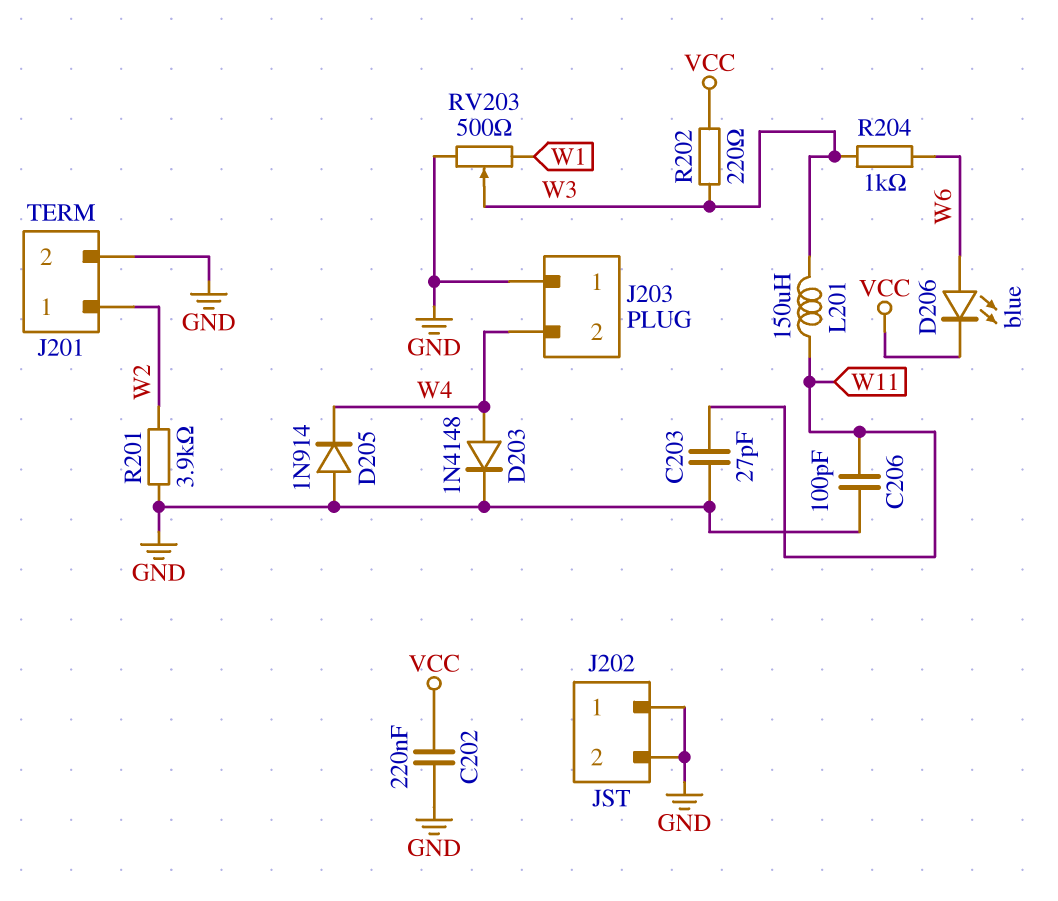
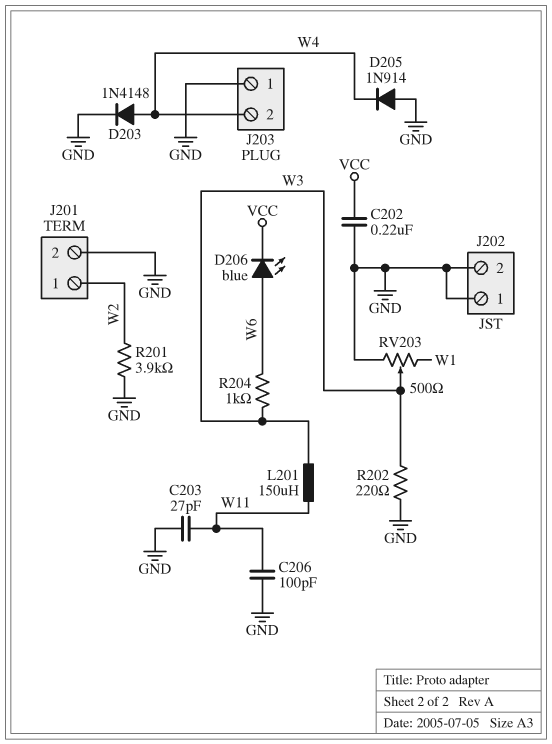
R202: 220 (VCC, W3) -> 220 (GND, W3)

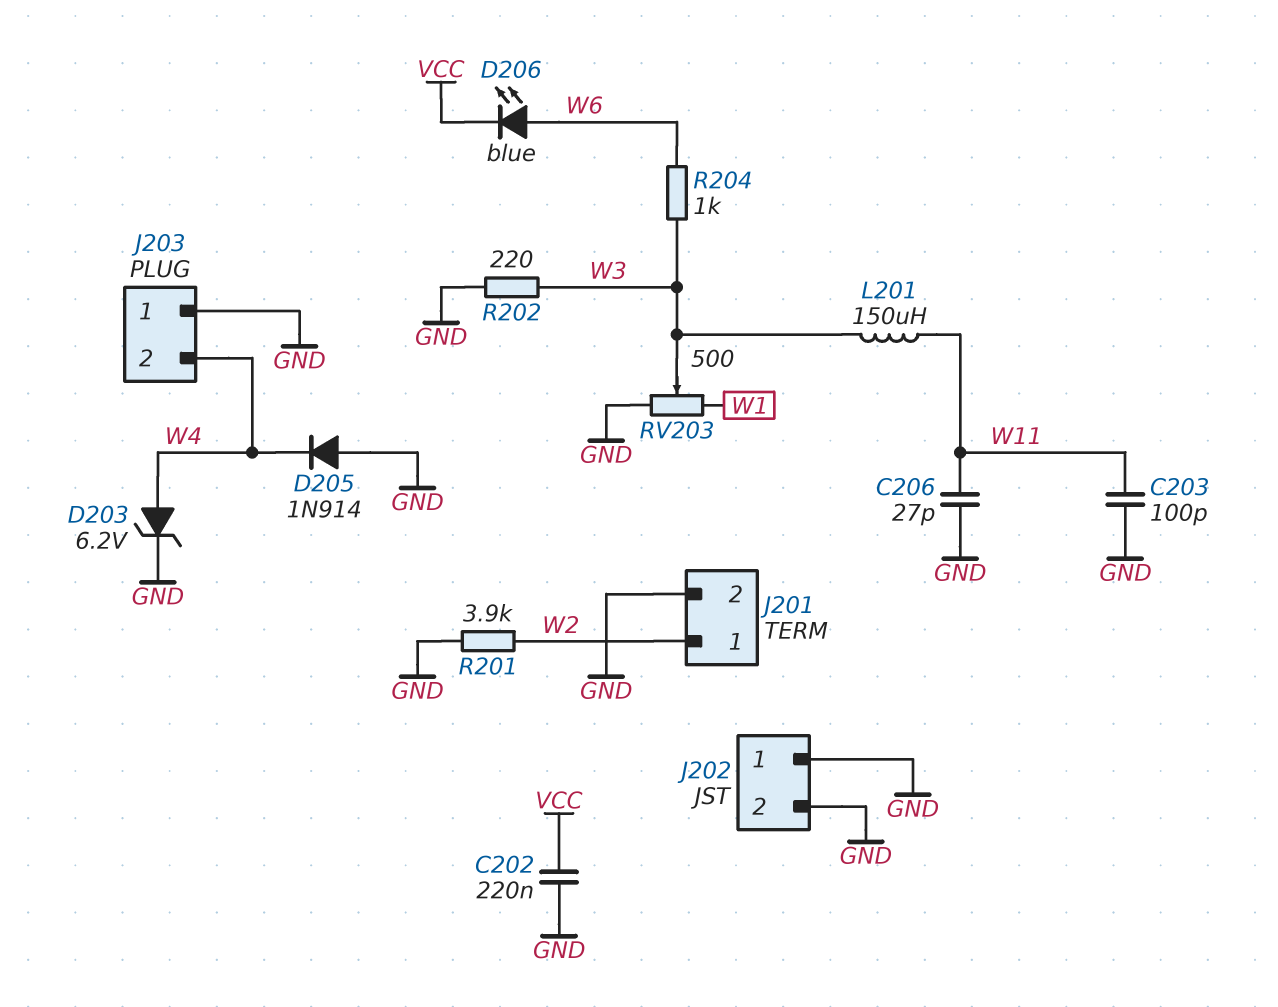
C203: 27pF (GND, W11) -> 100pF (GND, W11)
C206: 100pF (GND, W11) -> 27pF (GND, W11)
D203: diode 1N4148 (A W4, K GND) -> zener 6.2V (A W4, K GND)

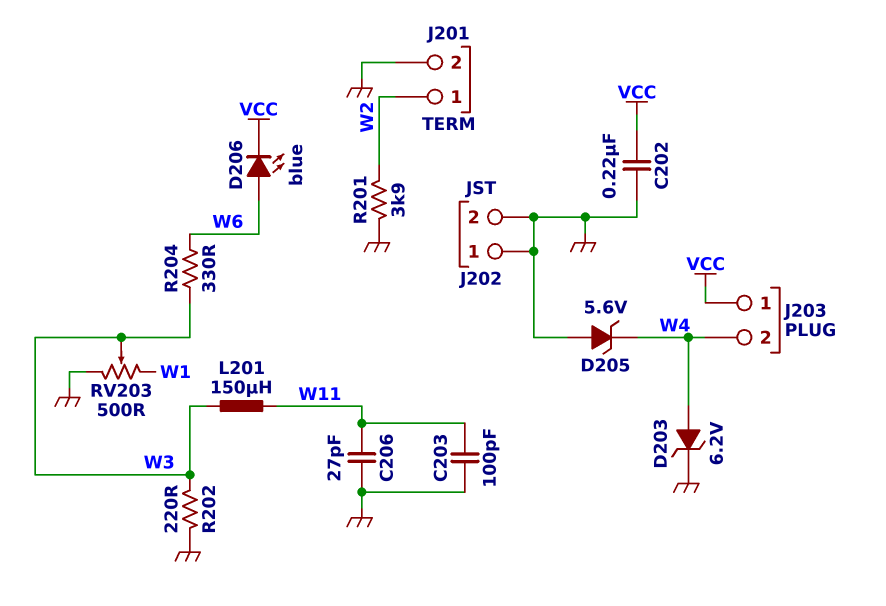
D205: diode 1N914 (A GND, K W4) -> zener 5.6V (A GND, K W4)
J203 pin 1: GND -> VCC
R204: 1k (W3, W6) -> 330 (W3, W6)

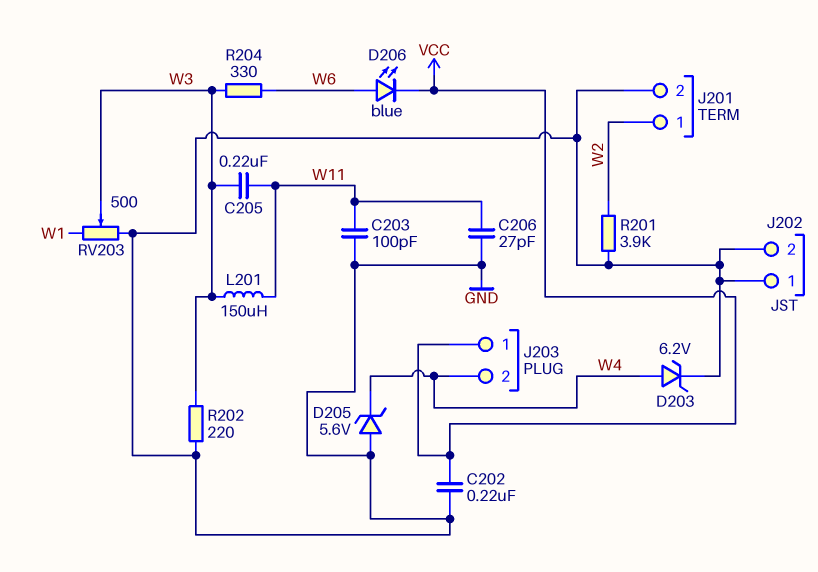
C205: none -> 220nF (W3, W11)

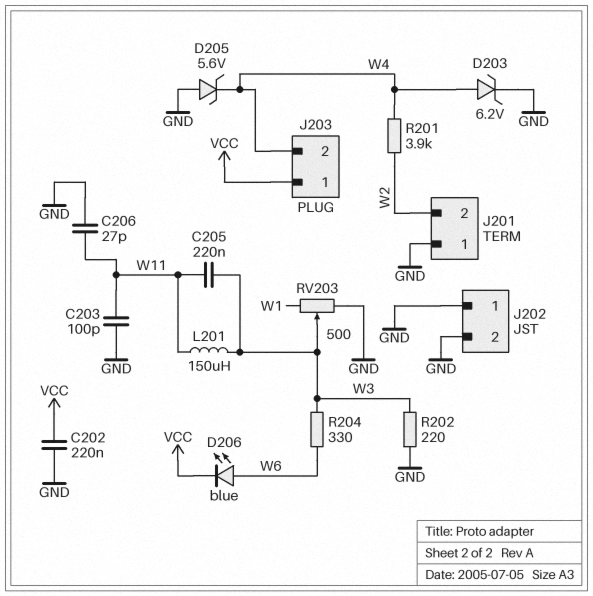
J201 pin 1: W2 -> GND
J201 pin 2: GND -> W2
R201: 3.9k (GND, W2) -> 3.9k (W2, W4)

